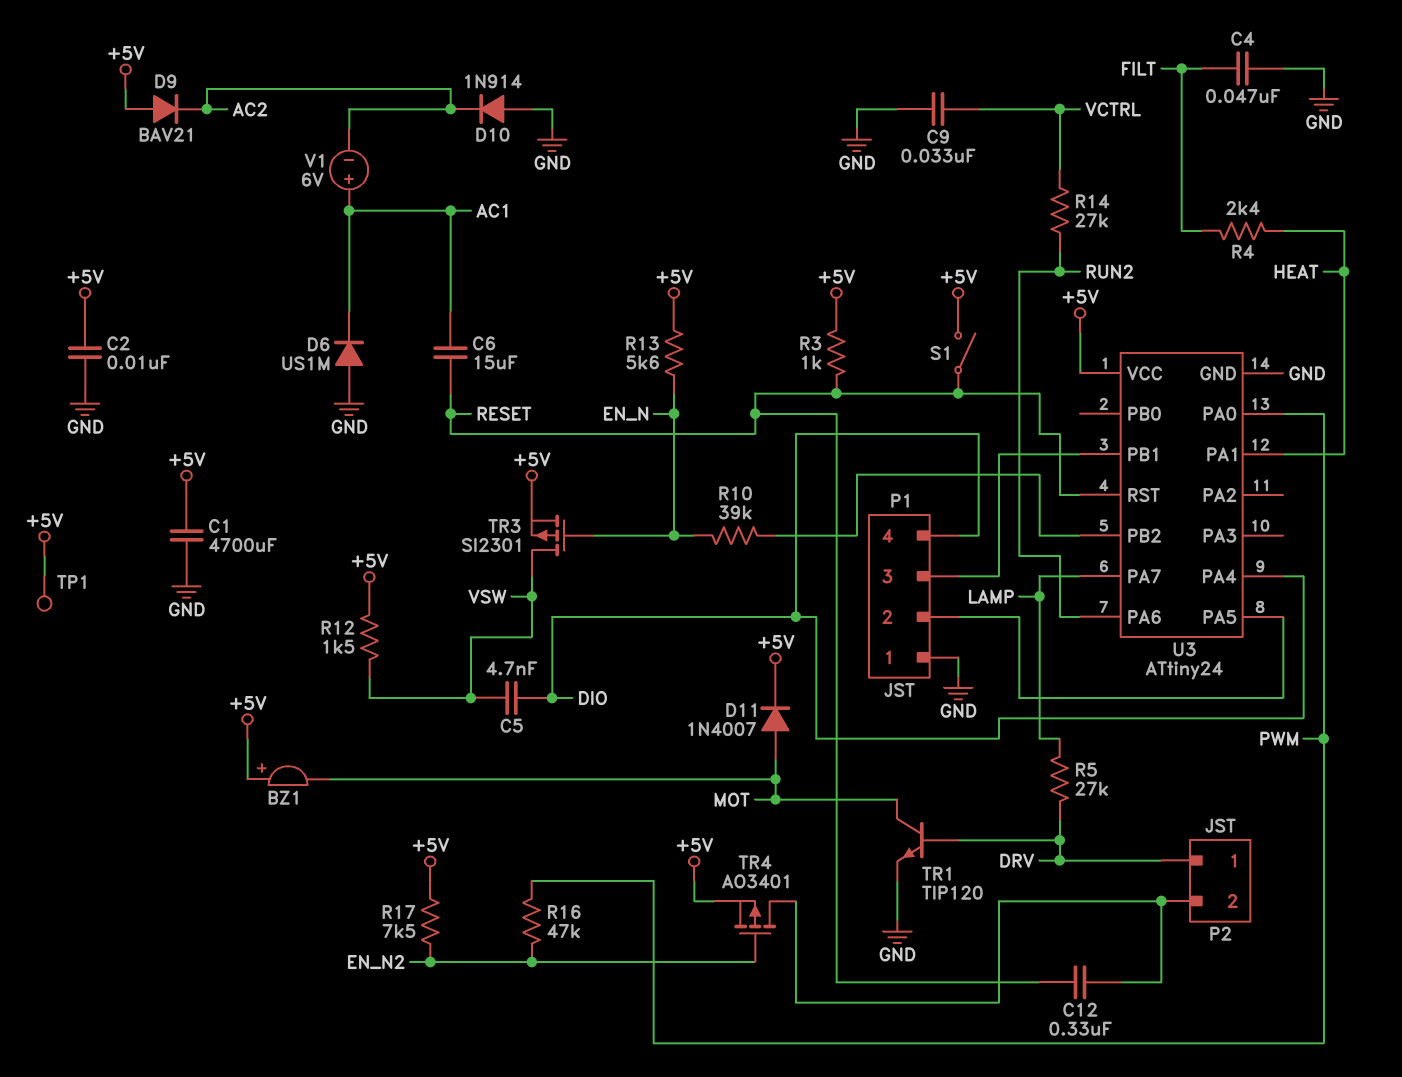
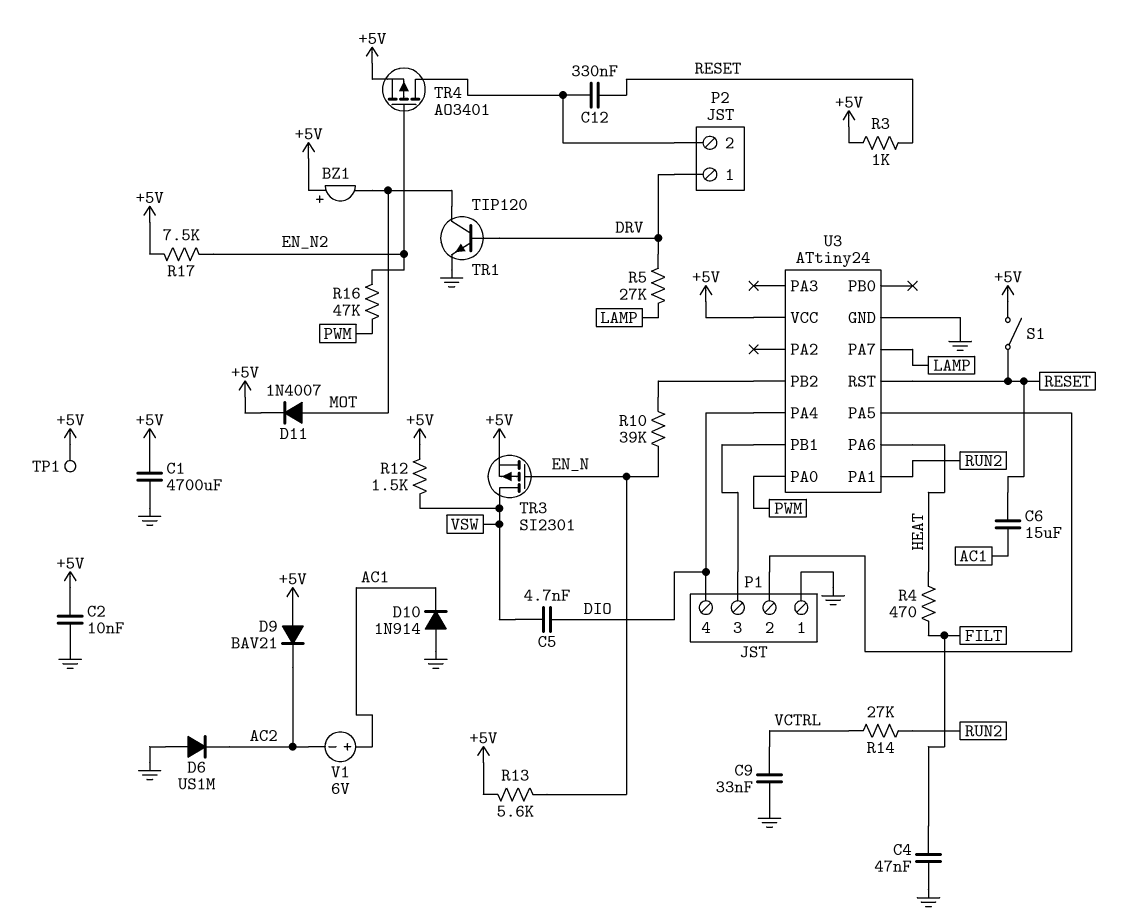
D6: diode US1M (A GND, K AC1) -> diode US1M (A GND, K AC2)
D10: diode 1N914 (A GND, K AC2) -> diode 1N914 (A GND, K AC1)
R4: 2.4k (FILT, HEAT) -> 470 (FILT, HEAT)
U3 pin PA1: HEAT -> RUN2
U3 pin PA6: RUN2 -> HEAT

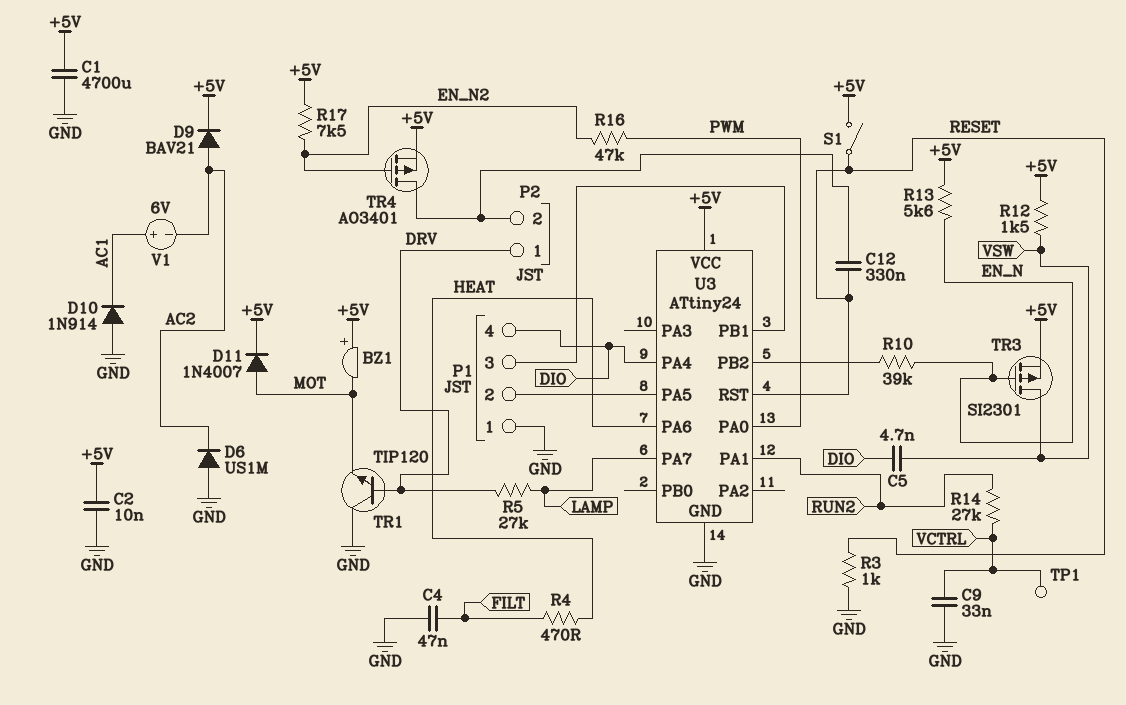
C6: 15uF (AC1, RESET) -> none
D9: diode BAV21 (A +5V, K AC2) -> diode BAV21 (A AC2, K +5V)
R3: 1k (+5V, RESET) -> 1k (GND, RESET)
TP1: test point (+5V) -> test point (VCTRL)
TR1: NPN TIP120 (B DRV, C MOT, E GND) -> NPN TIP120 (B DRV, C GND, E MOT)

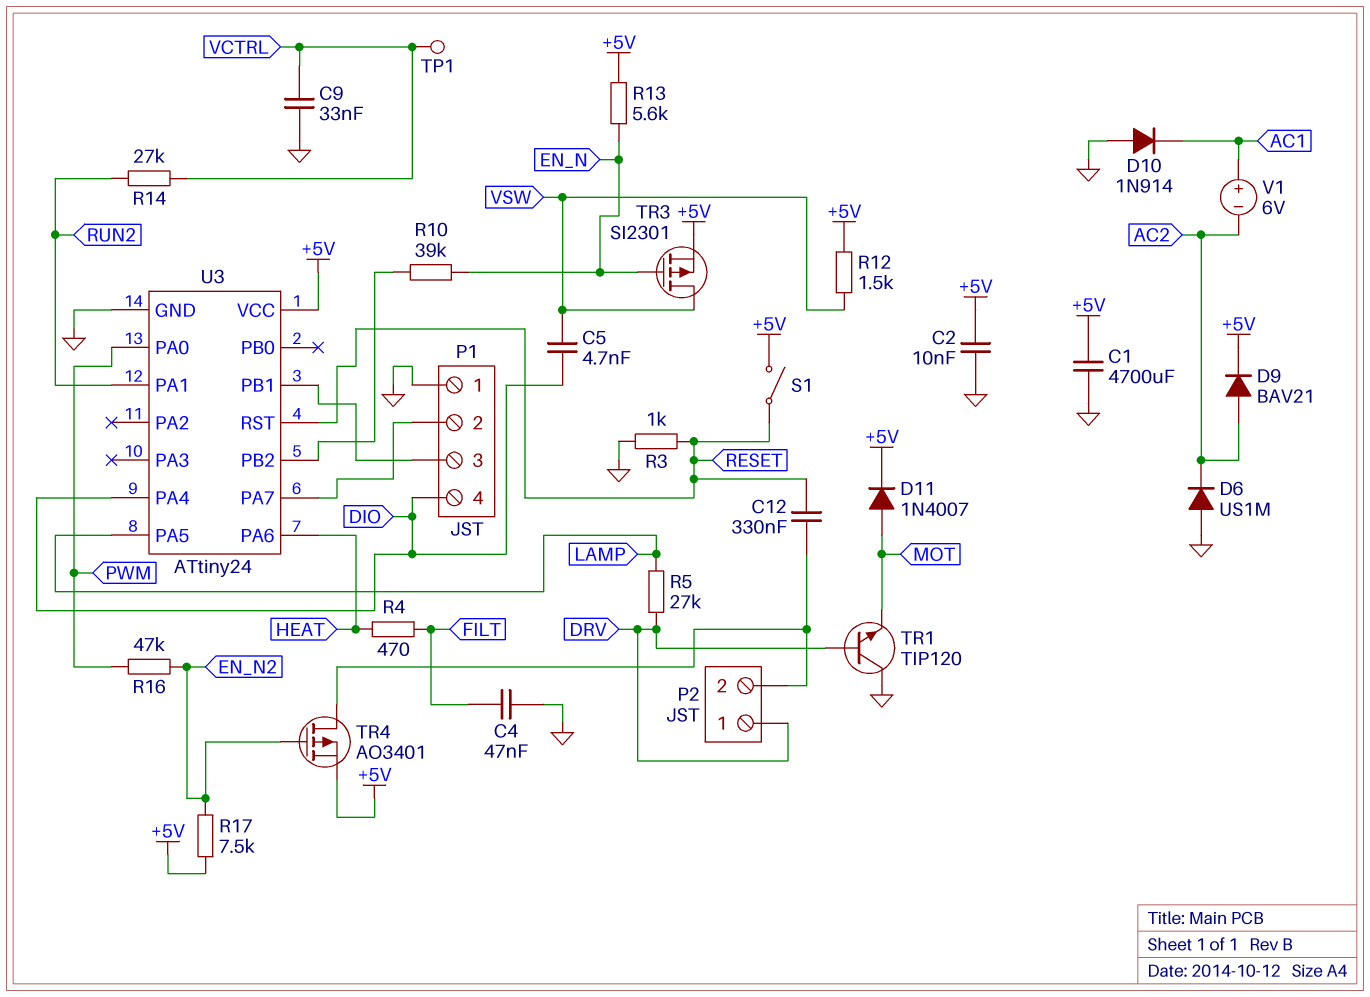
BZ1: buzzer (plus +5V, minus MOT) -> none
U3 pin PA5: P1/2 -> LAMP
U3 pin PA7: LAMP -> P1/2

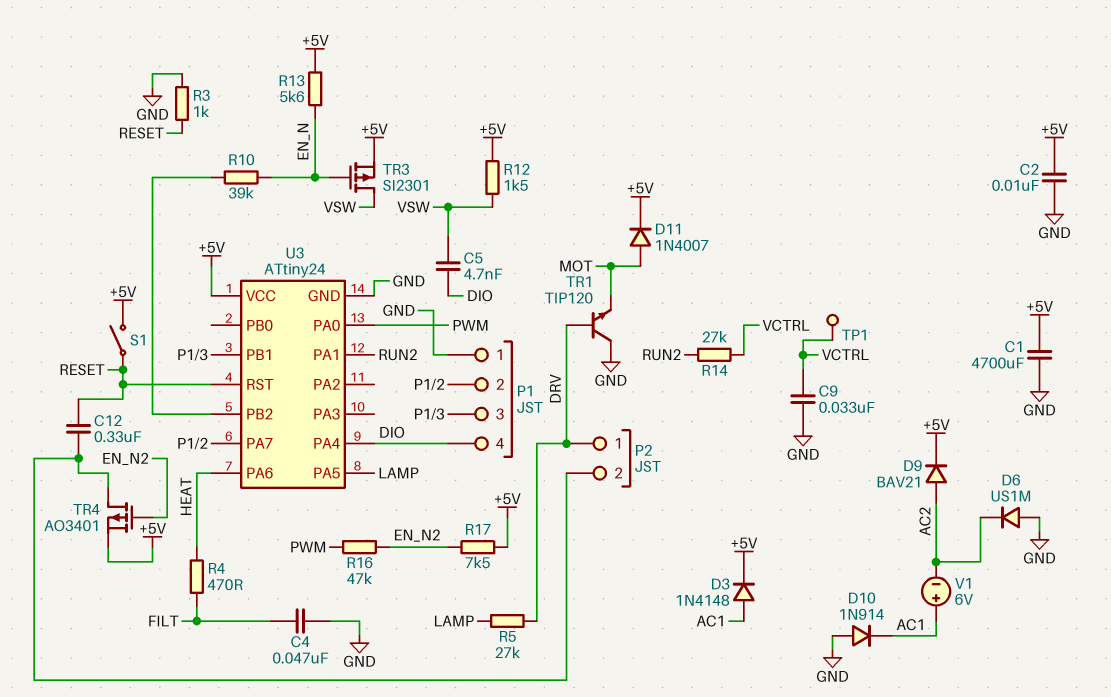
D3: none -> diode 1N4148 (A AC1, K +5V)

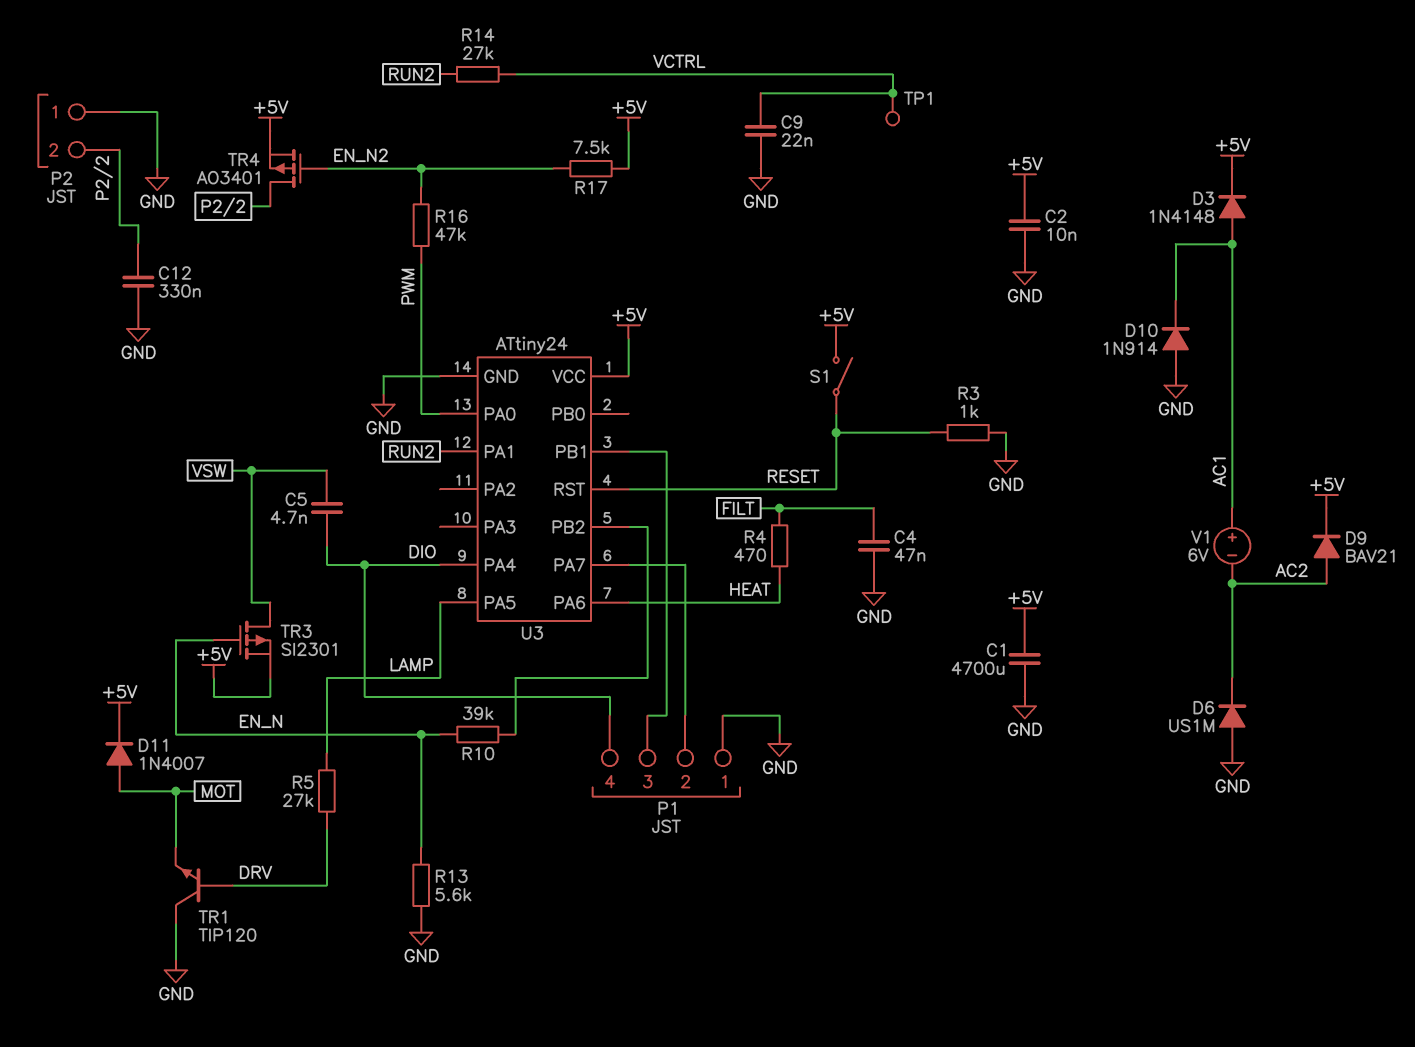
C9: 33nF (GND, VCTRL) -> 22nF (GND, VCTRL)
C12: 330nF (P2/2, RESET) -> 330nF (GND, P2/2)
P2 pin 1: DRV -> GND
R12: 1.5k (+5V, VSW) -> none
R13: 5.6k (+5V, EN_N) -> 5.6k (EN_N, GND)

